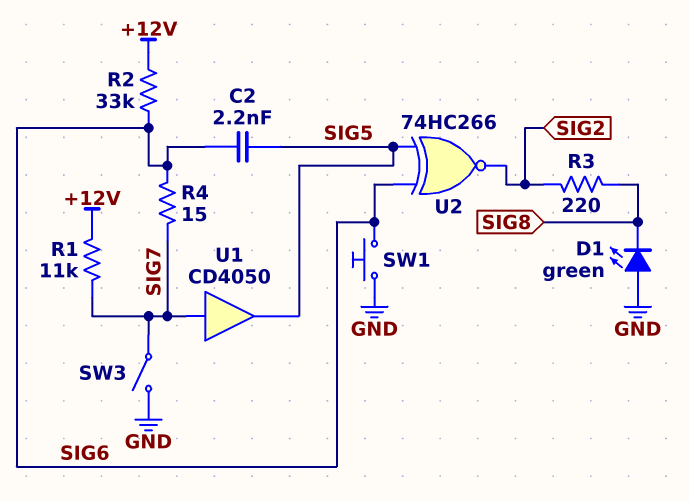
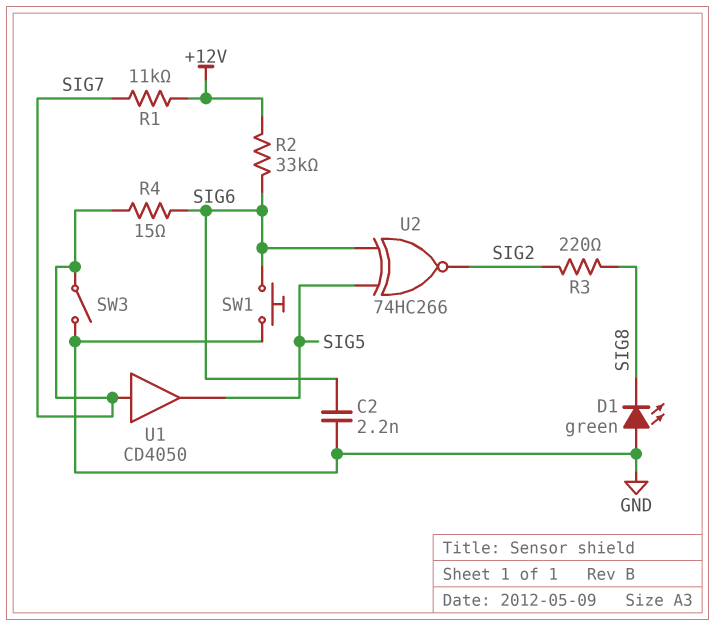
C2: 2.2nF (SIG5, SIG6) -> 2.2nF (GND, SIG6)

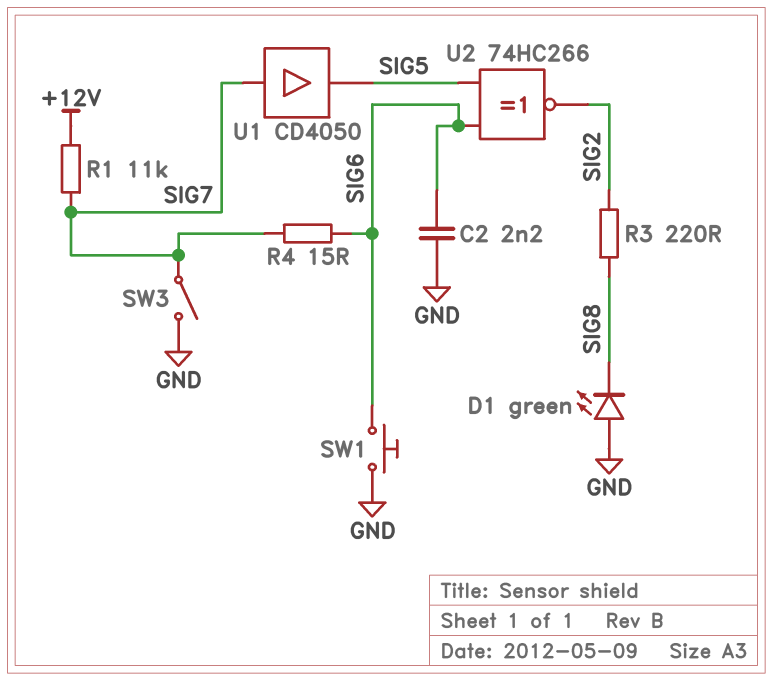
R2: 33k (+12V, SIG6) -> none

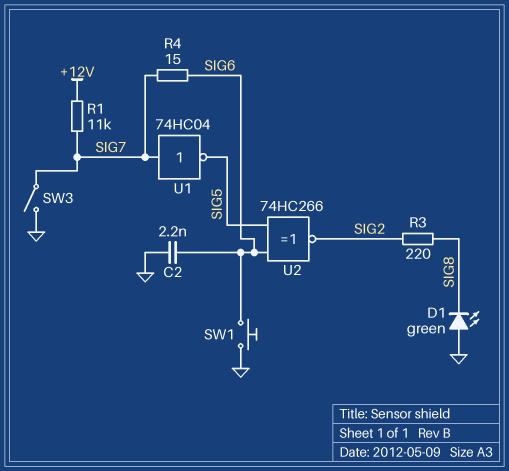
U1: buffer CD4050 (in SIG7, out SIG5) -> NOT 74HC04 (in SIG7, out SIG5)

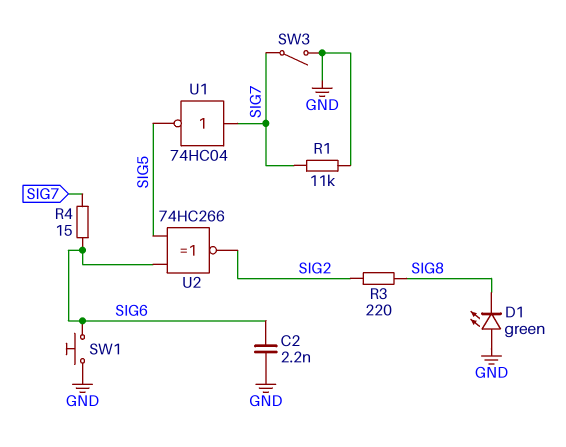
R1: 11k (+12V, SIG7) -> 11k (GND, SIG7)

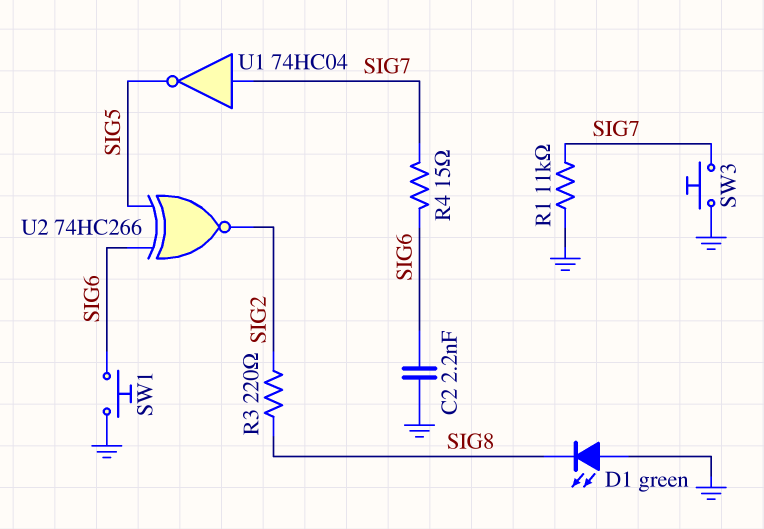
SW3: switch (GND, SIG7) -> button (GND, SIG7)

